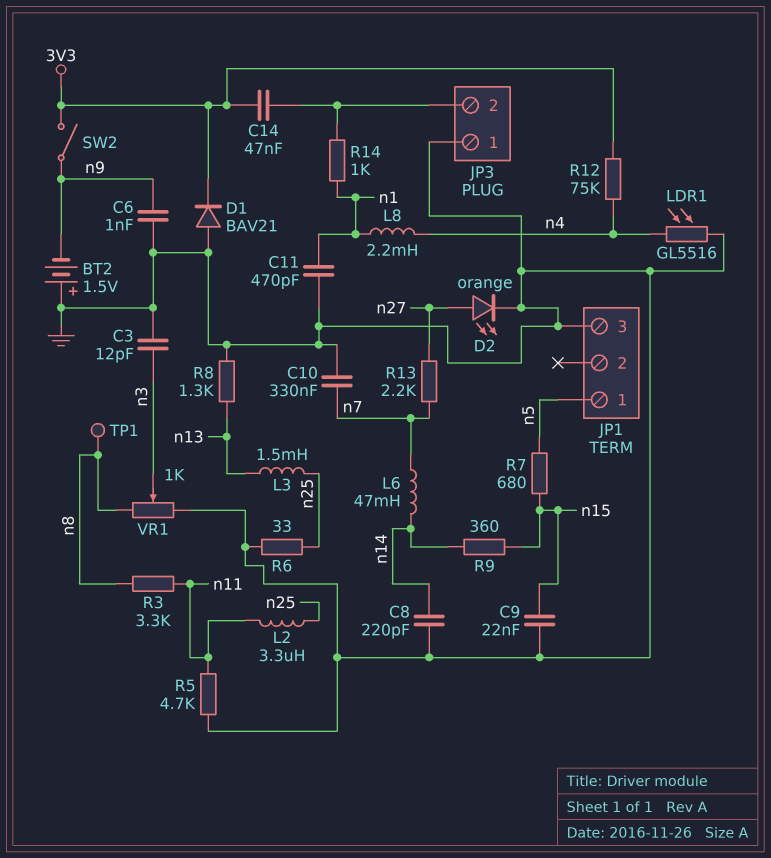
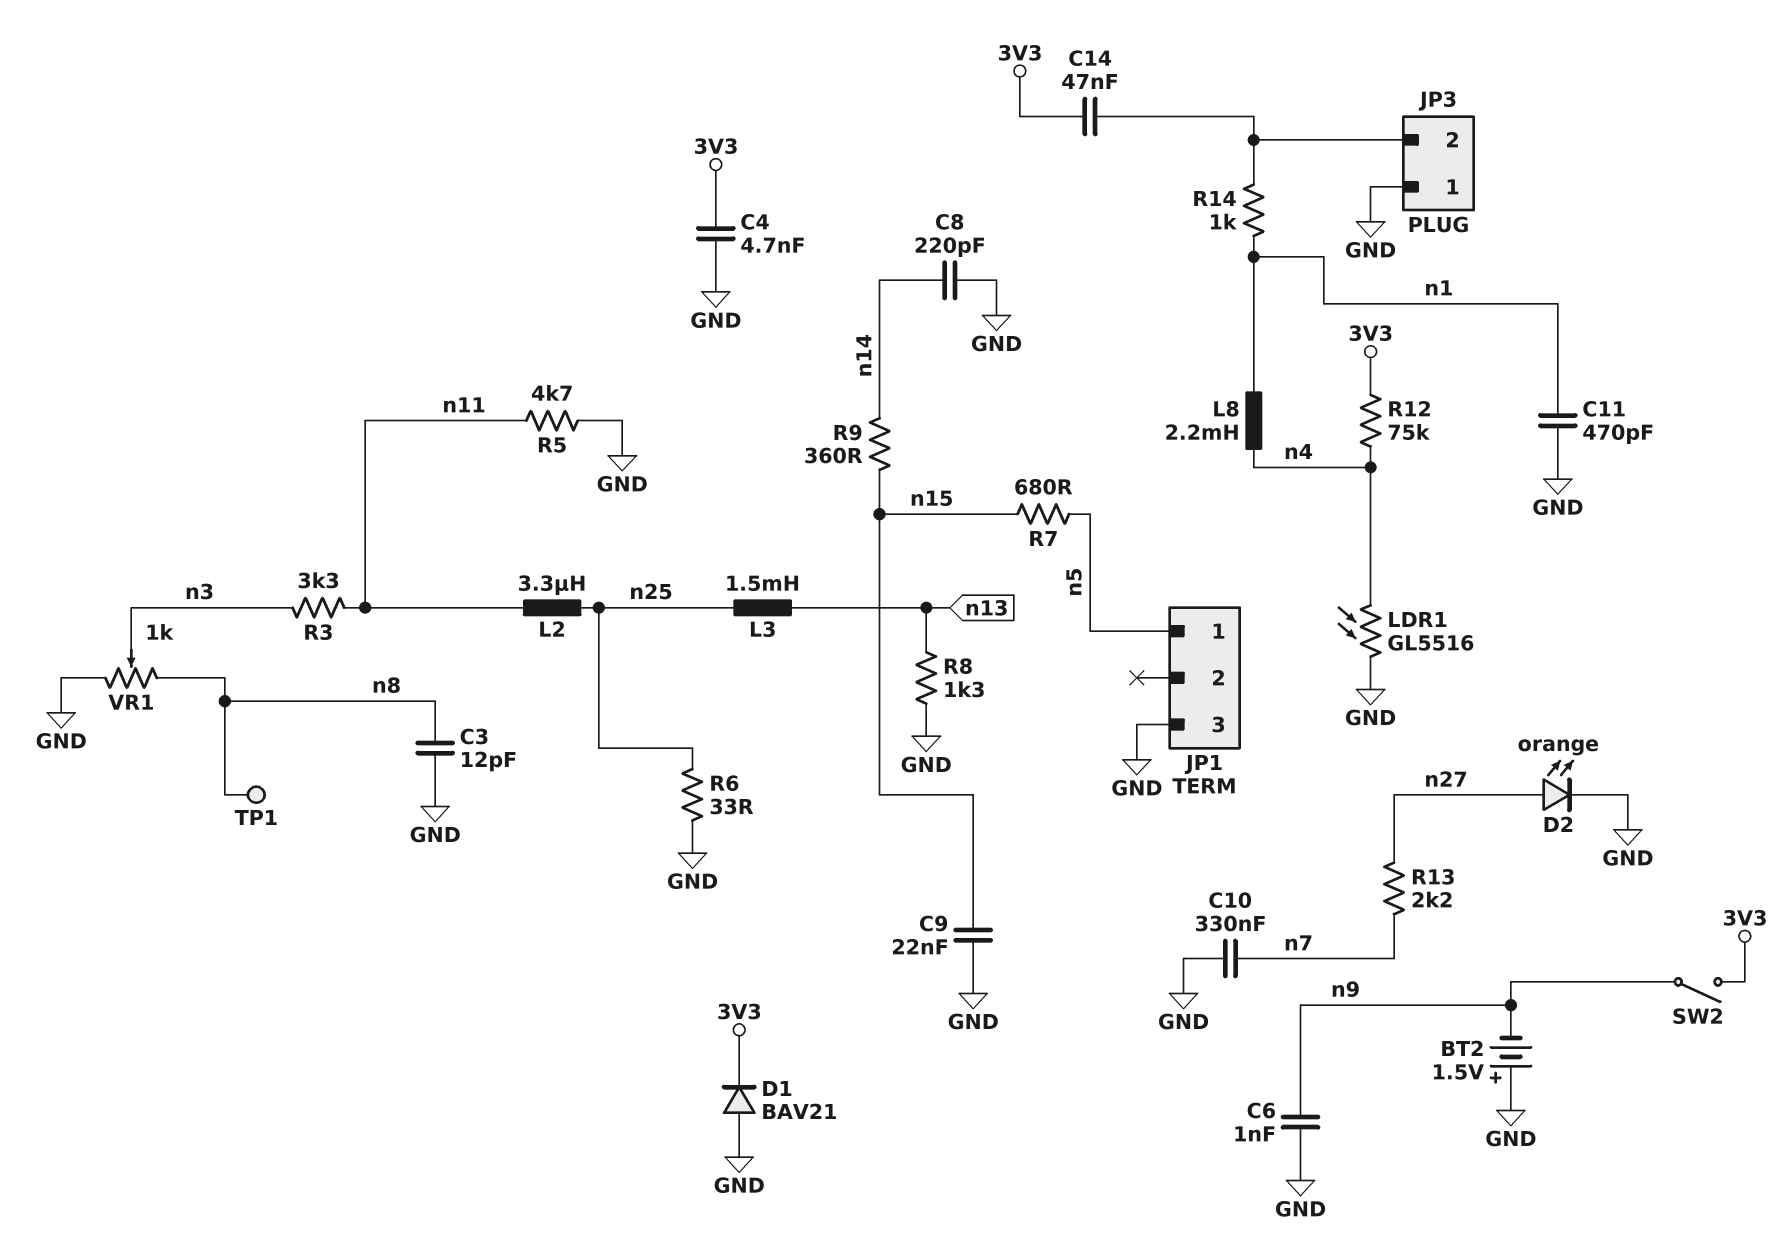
C3: 12pF (GND, n3) -> 12pF (GND, n8)
C4: none -> 4.7nF (3V3, GND)
L6: 47mH (n7, n14) -> none
R3: 3.3k (n8, n11) -> 3.3k (n3, n11)

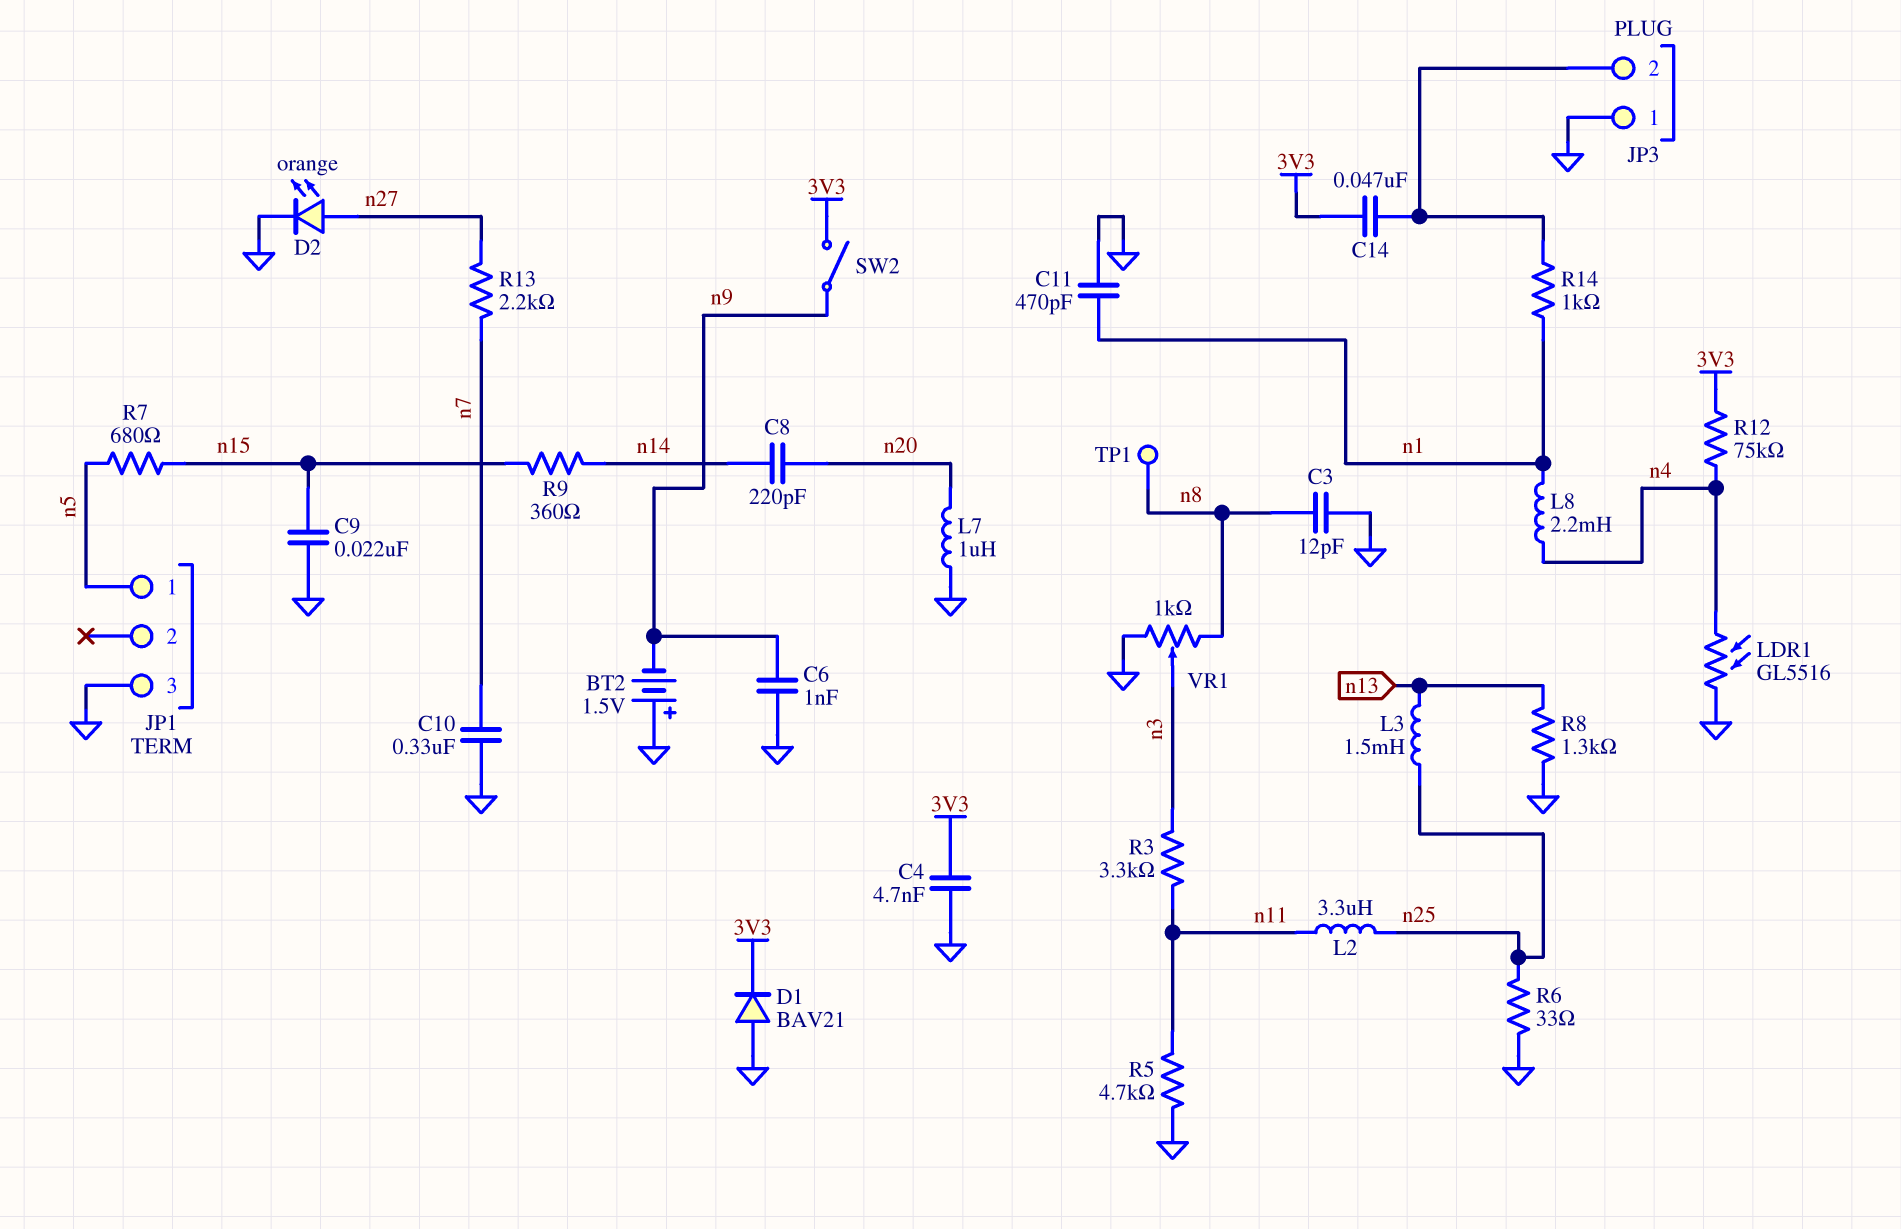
C8: 220pF (GND, n14) -> 220pF (n14, n20)
L7: none -> 1uH (GND, n20)

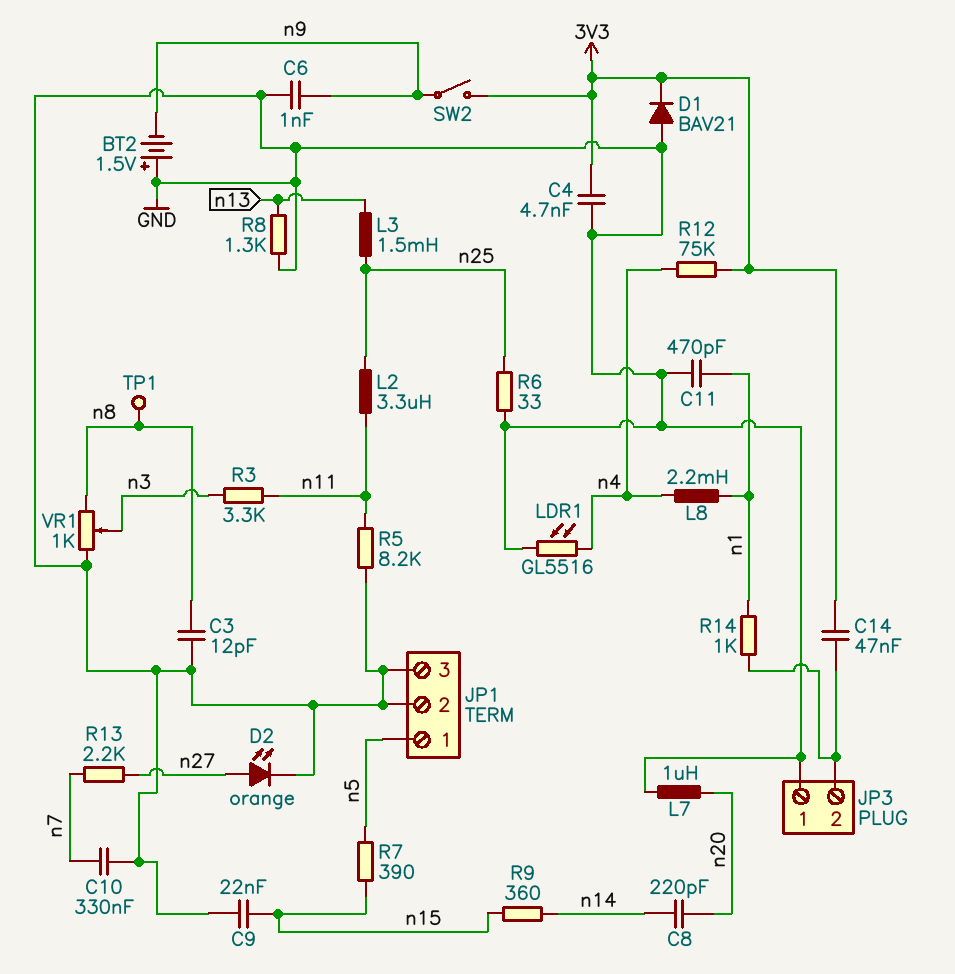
JP1 pin 2: none -> GND
R5: 4.7k (GND, n11) -> 8.2k (GND, n11)
R7: 680 (n5, n15) -> 390 (n5, n15)

